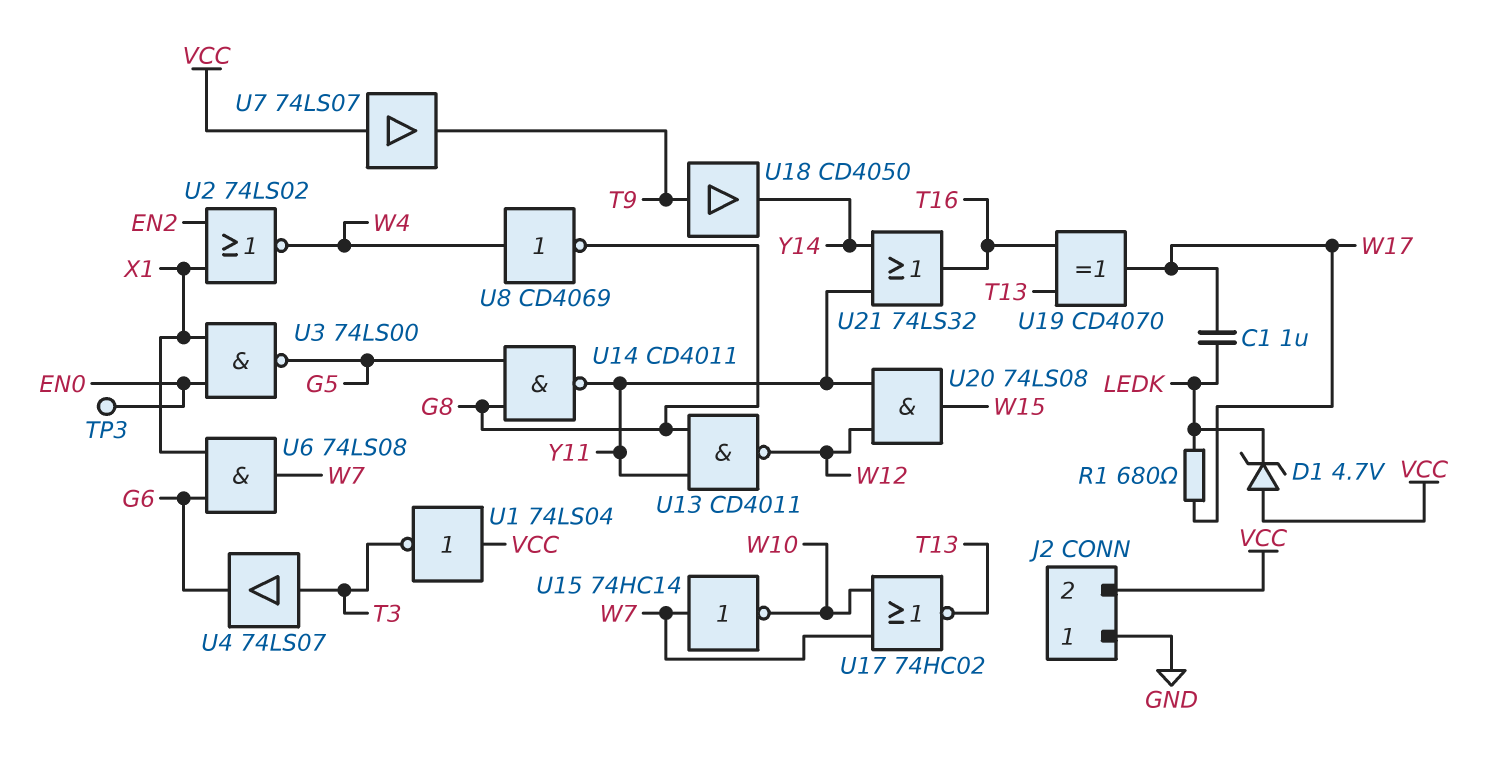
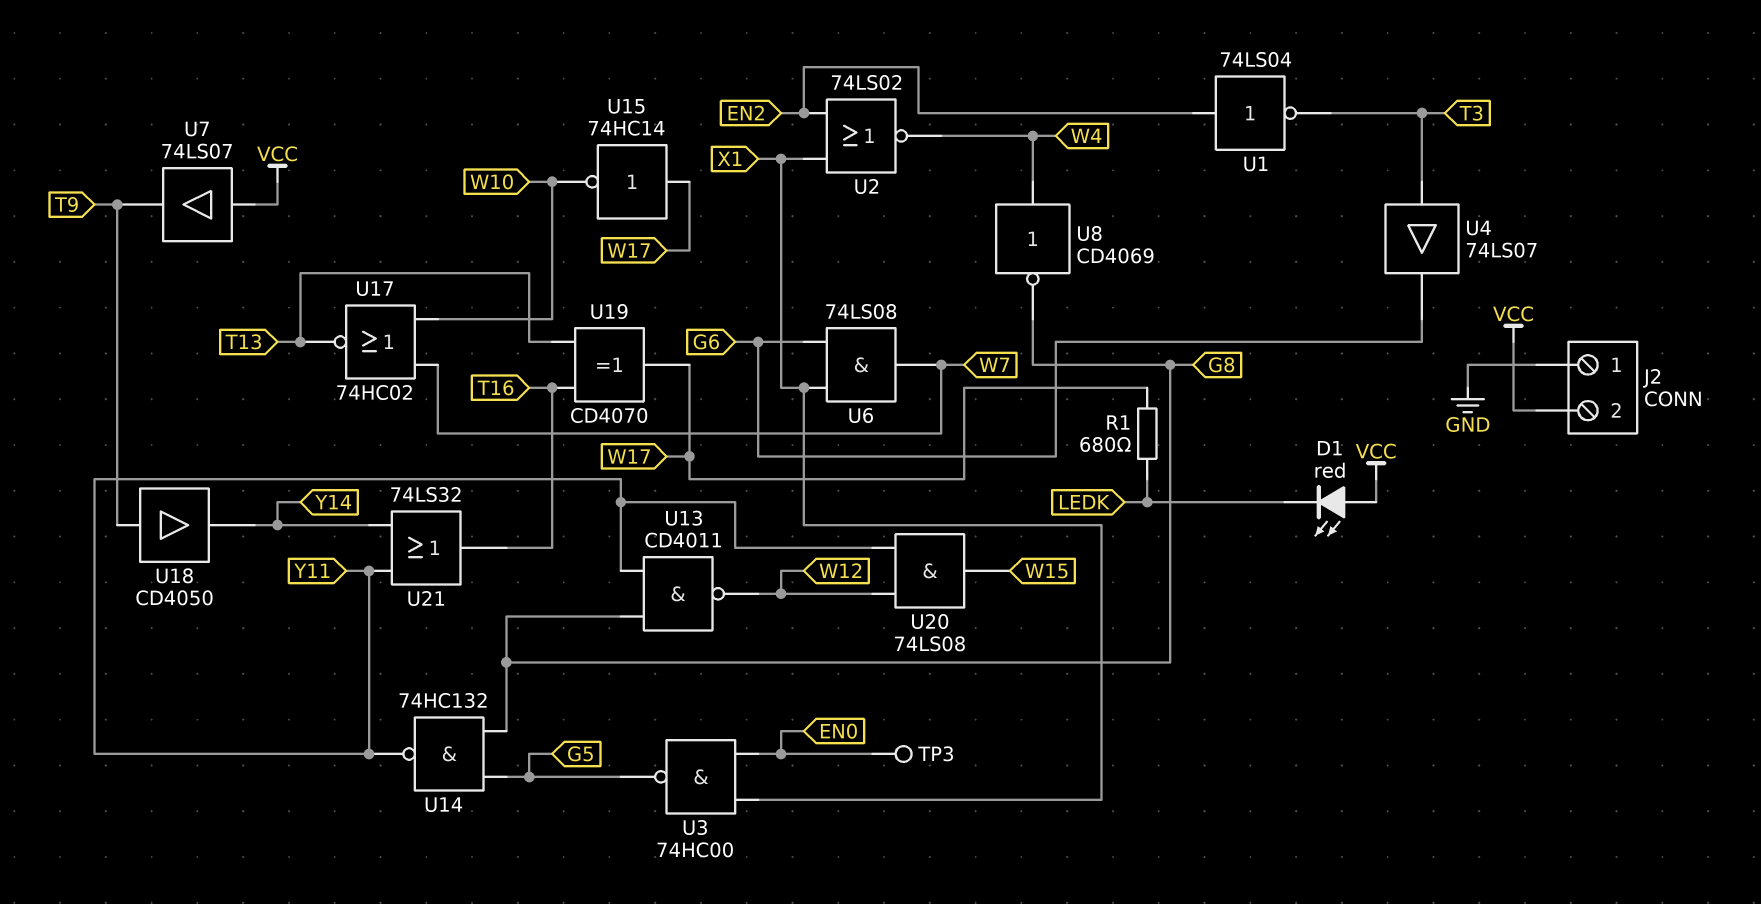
C1: 1uF (LEDK, W17) -> none
D1: zener 4.7V (A VCC, K LEDK) -> LED red (A VCC, K LEDK)
U1: NOT 74LS04 (in VCC, out T3) -> NOT 74LS04 (in EN2, out T3)
U3: NAND 74LS00 (in EN0, in X1, out G5) -> NAND 74HC00 (in EN0, in X1, out G5)
U14: NAND CD4011 (in G5, in G8, out Y11) -> NAND 74HC132 (in G5, in G8, out Y11)
U15: NOT 74HC14 (in W7, out W10) -> NOT 74HC14 (in W17, out W10)

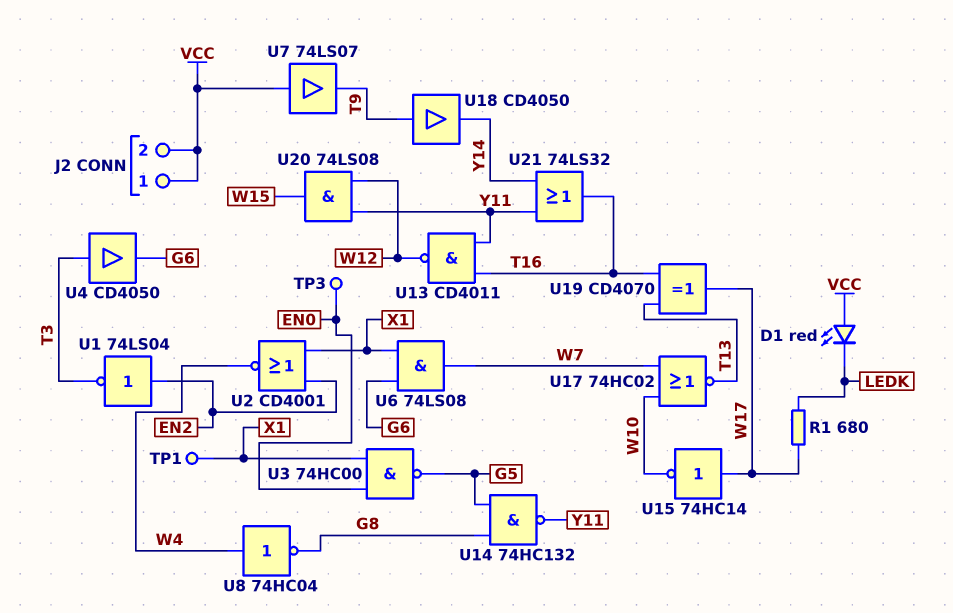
J2 pin 1: GND -> VCC
TP1: none -> test point (X1)
U2: NOR 74LS02 (in EN2, in X1, out W4) -> NOR CD4001 (in EN2, in X1, out W4)
U4: buffer 74LS07 (in T3, out G6) -> buffer CD4050 (in T3, out G6)
U8: NOT CD4069 (in W4, out G8) -> NOT 74HC04 (in W4, out G8)
U13: NAND CD4011 (in G8, in Y11, out W12) -> NAND CD4011 (in T16, in Y11, out W12)

